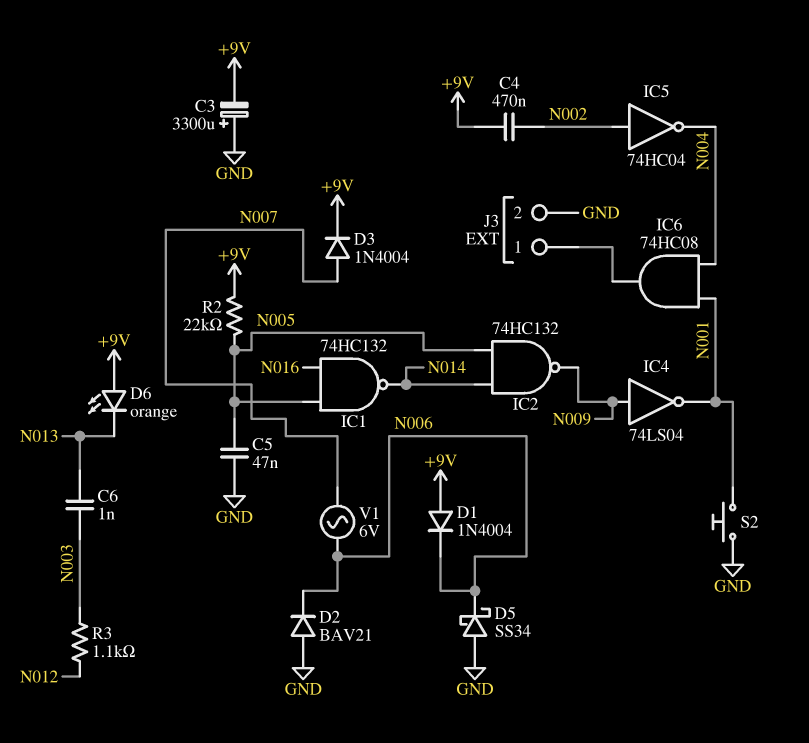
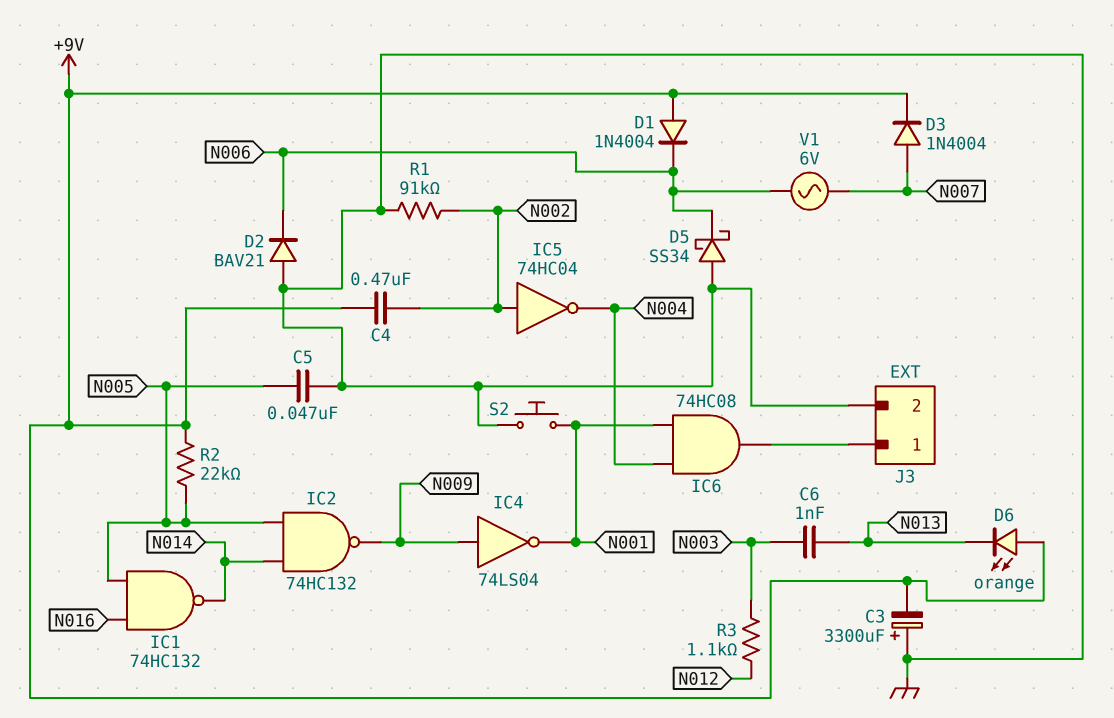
R1: none -> 91k (GND, N002)

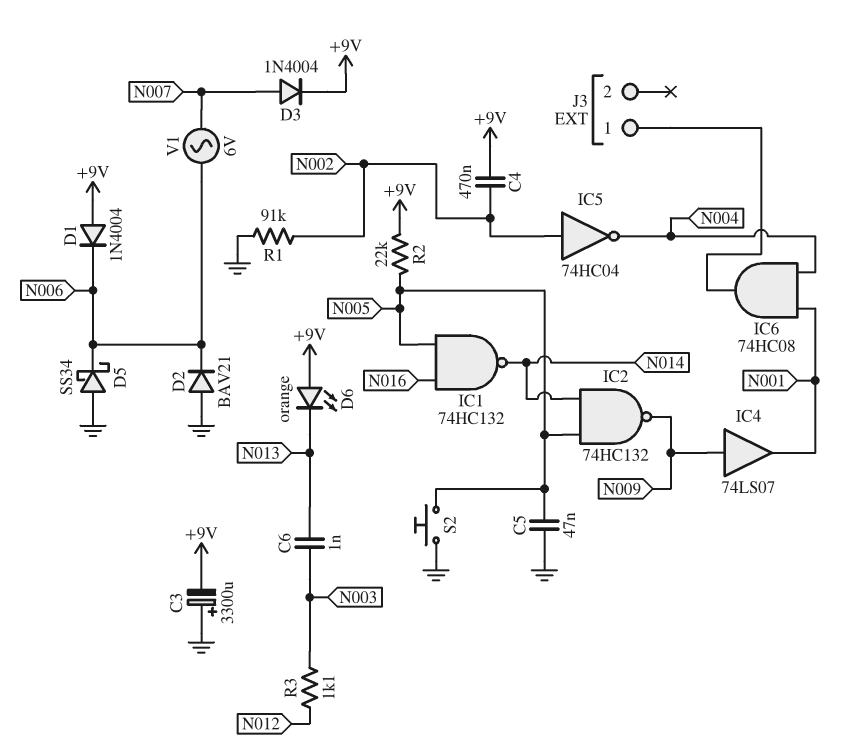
IC4: NOT 74LS04 (in N009, out N001) -> buffer 74LS07 (in N009, out N001)
J3 pin 2: GND -> none
S2: button (GND, N001) -> button (GND, N005)

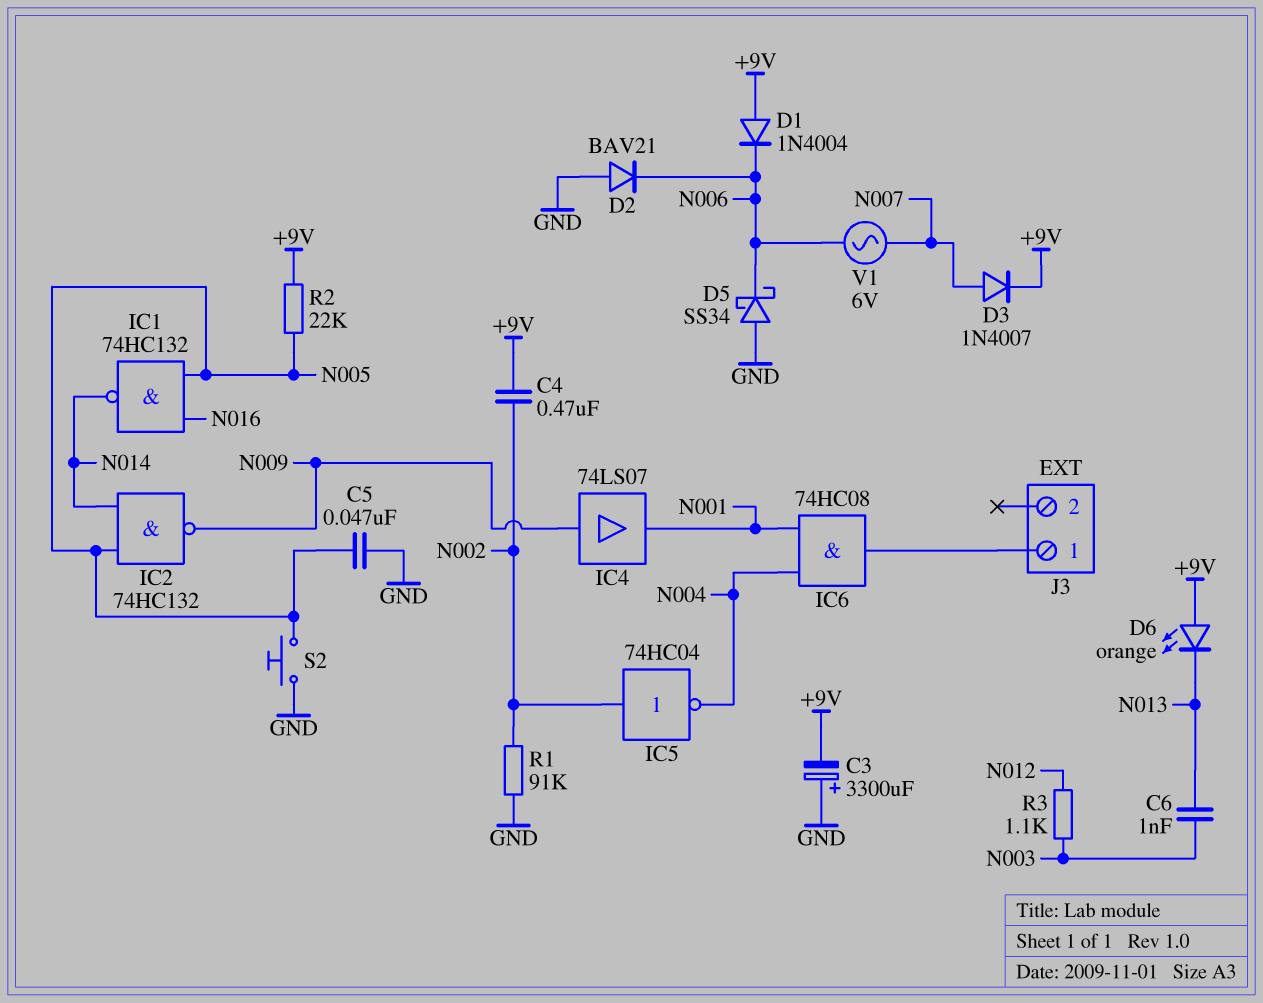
D3: diode 1N4004 (A N007, K +9V) -> diode 1N4007 (A N007, K +9V)

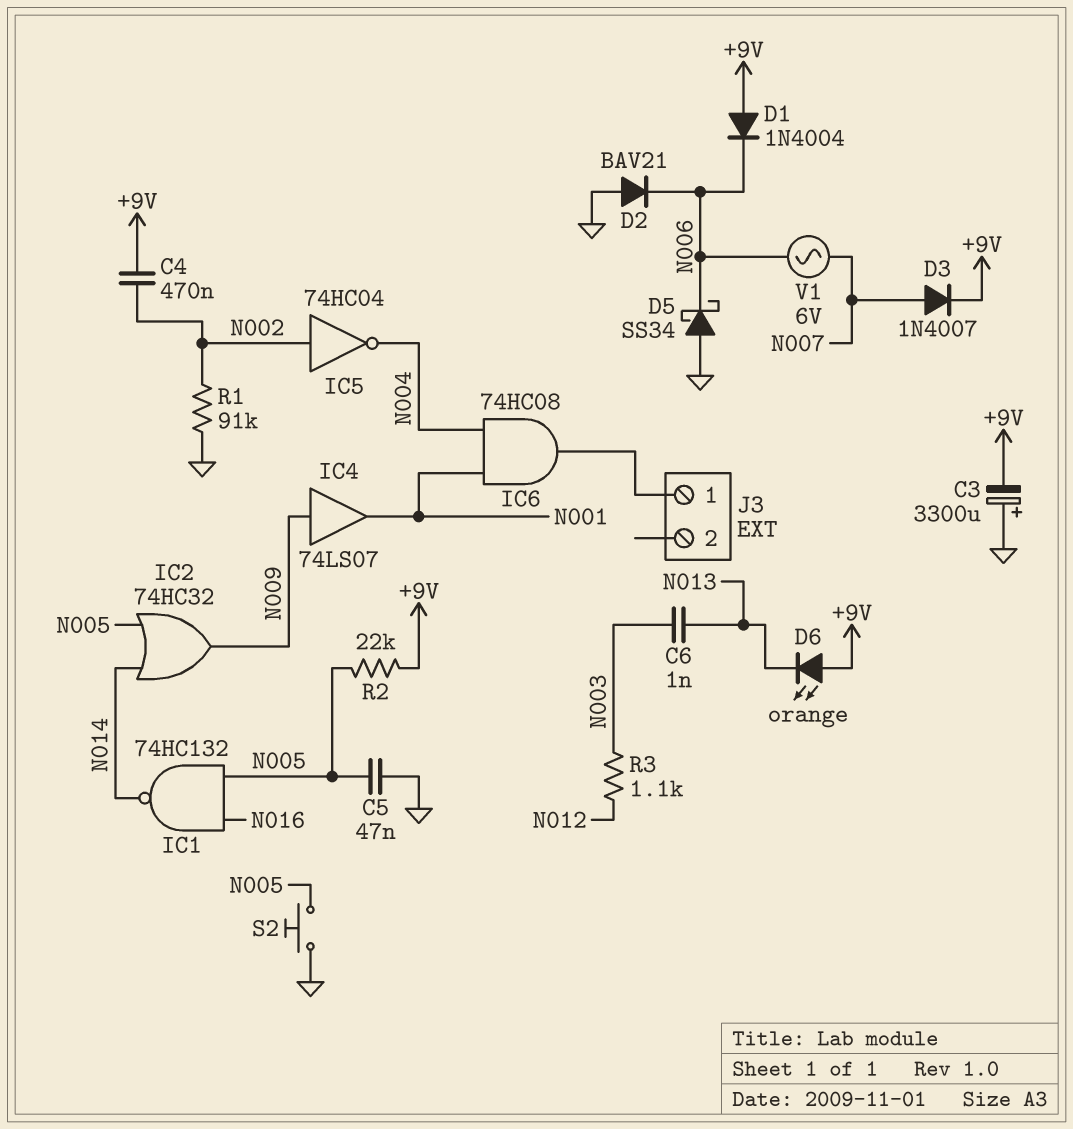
IC2: NAND 74HC132 (in N005, in N014, out N009) -> OR 74HC32 (in N005, in N014, out N009)

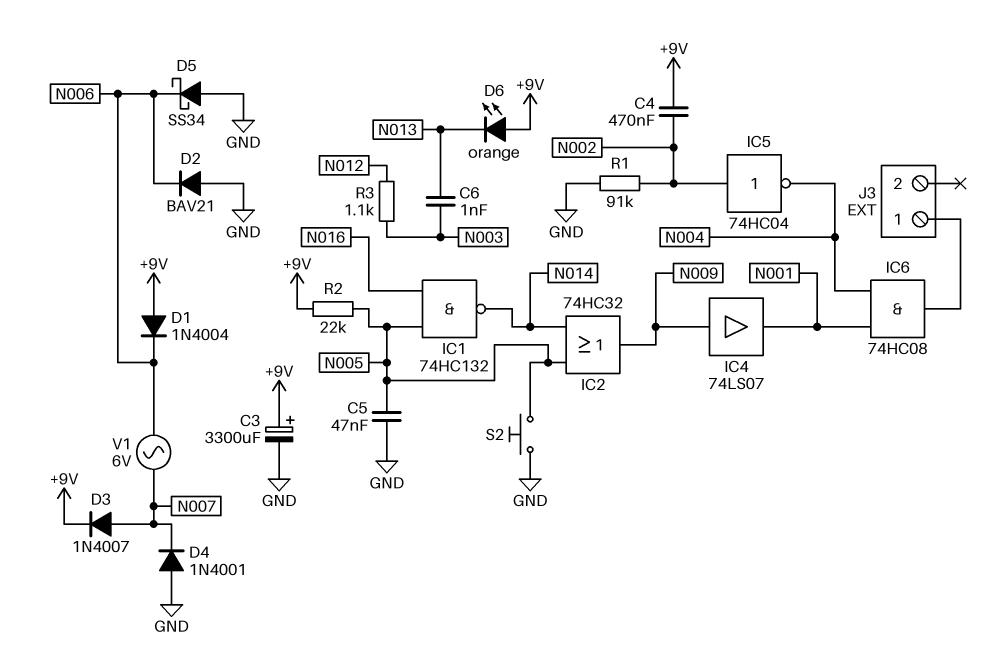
C3: 3300uF (plus GND, minus +9V) -> 3300uF (plus +9V, minus GND)
D4: none -> diode 1N4001 (A GND, K N007)

